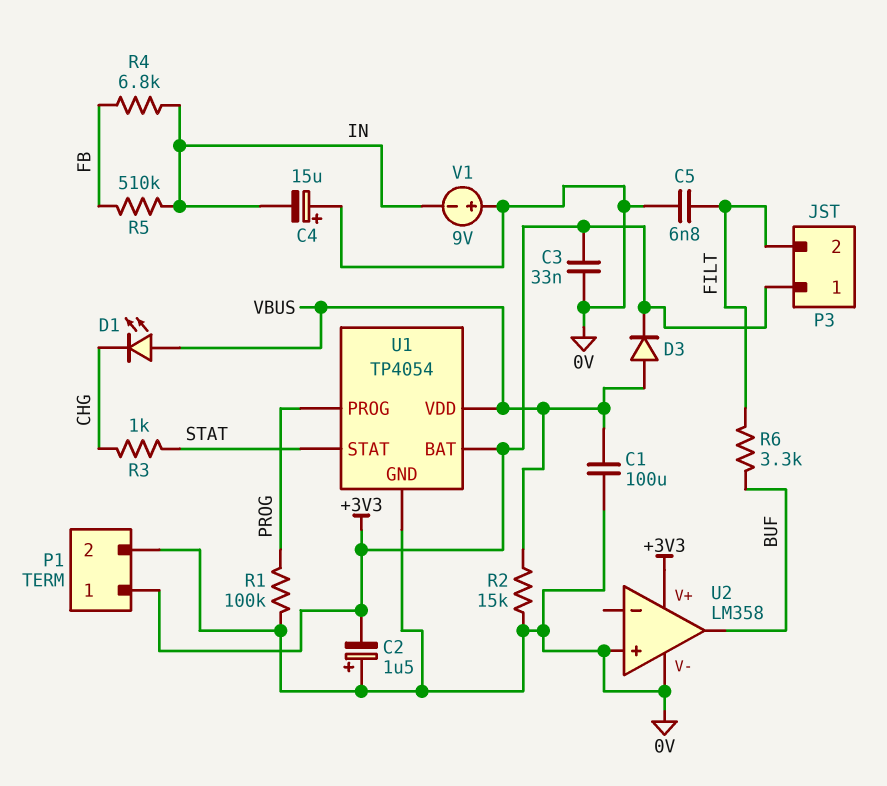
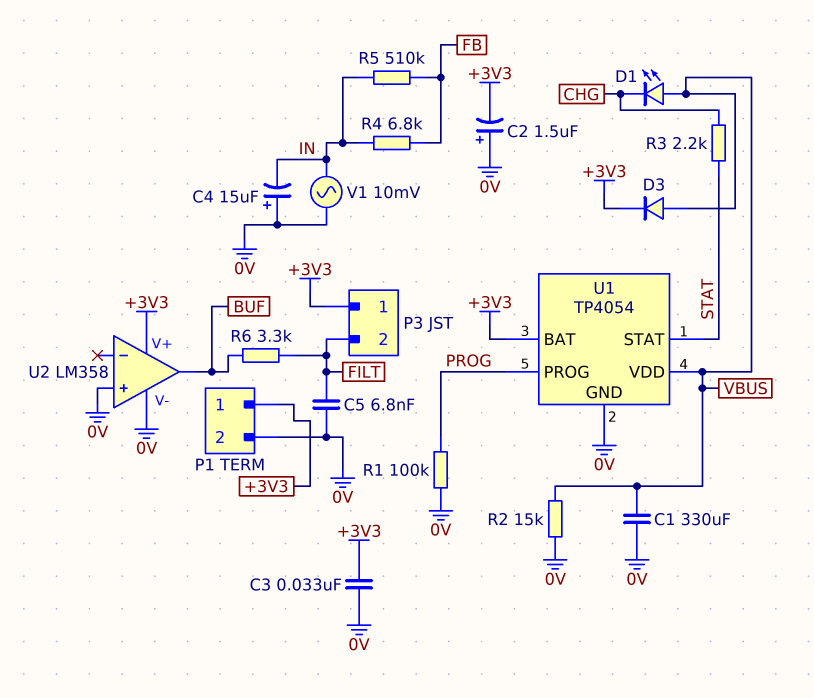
C1: 100uF (0V, VBUS) -> 330uF (0V, VBUS)
R3: 1k (CHG, STAT) -> 2.2k (CHG, STAT)
V1: 9V (plus 0V, minus IN) -> AC 10mV (0V, IN)

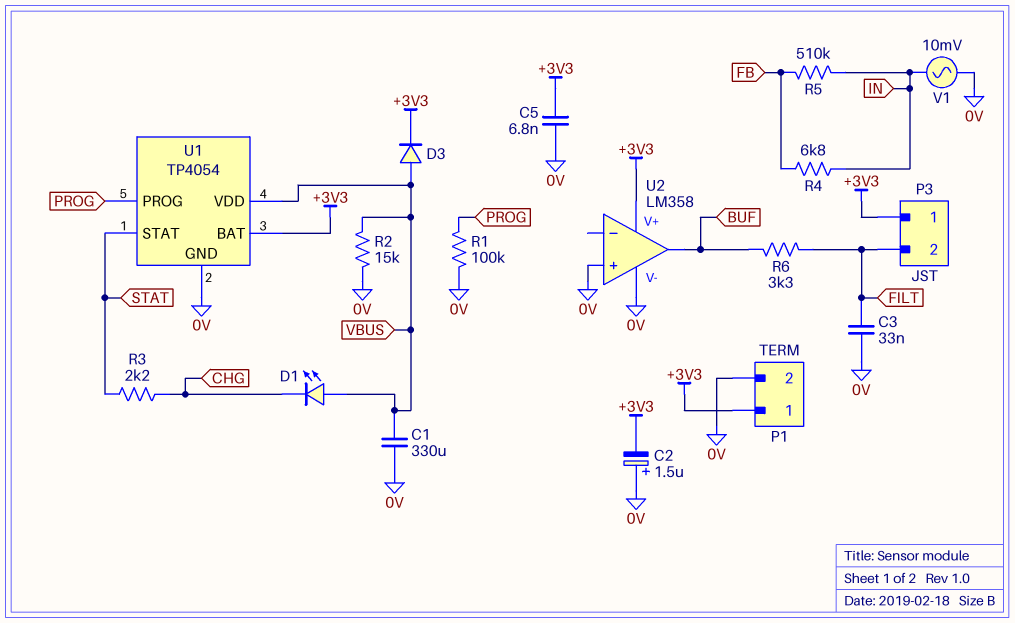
C3: 33nF (+3V3, 0V) -> 33nF (0V, FILT)
C4: 15uF (plus 0V, minus IN) -> none
C5: 6.8nF (0V, FILT) -> 6.8nF (+3V3, 0V)

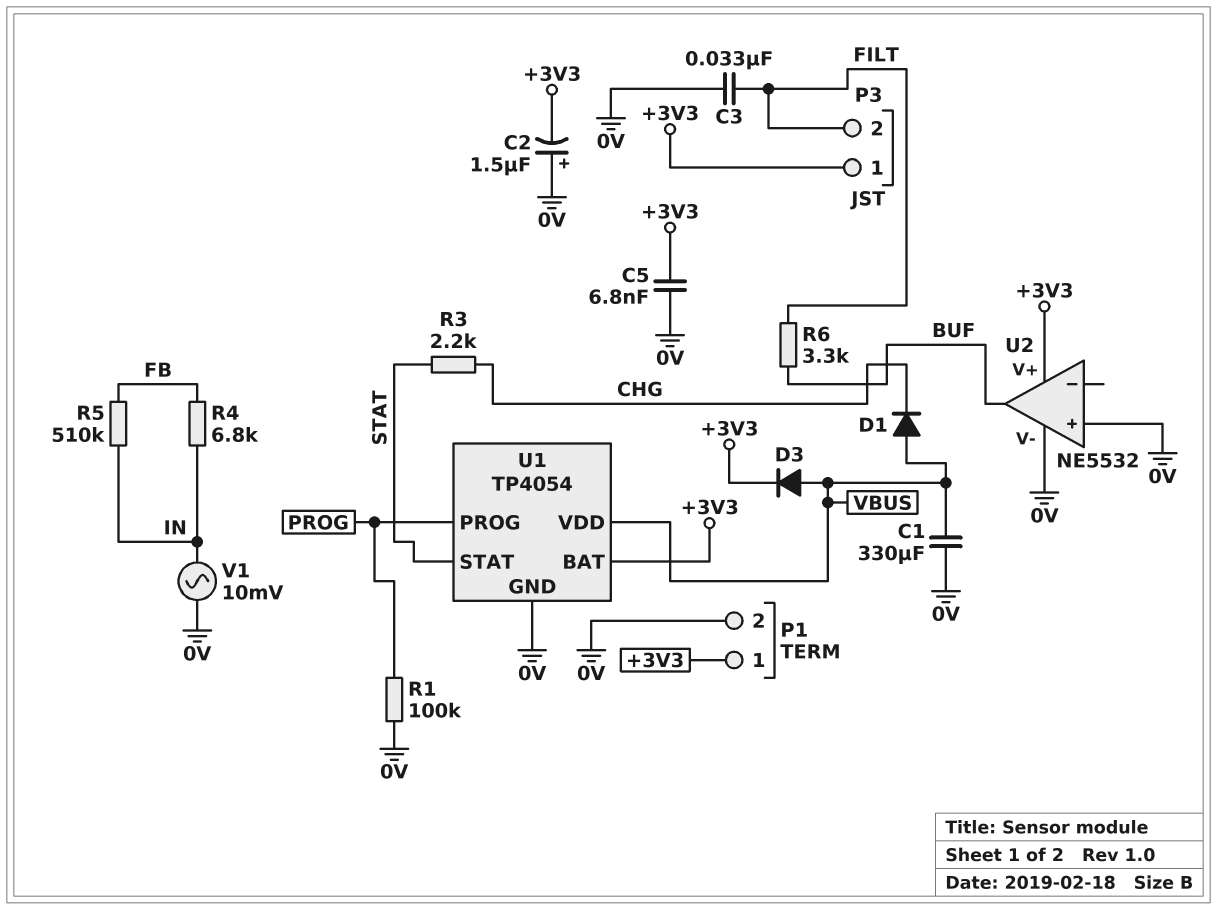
D1: LED (A VBUS, K CHG) -> diode (A VBUS, K CHG)
R2: 15k (0V, VBUS) -> none
U2: LM358 -> NE5532

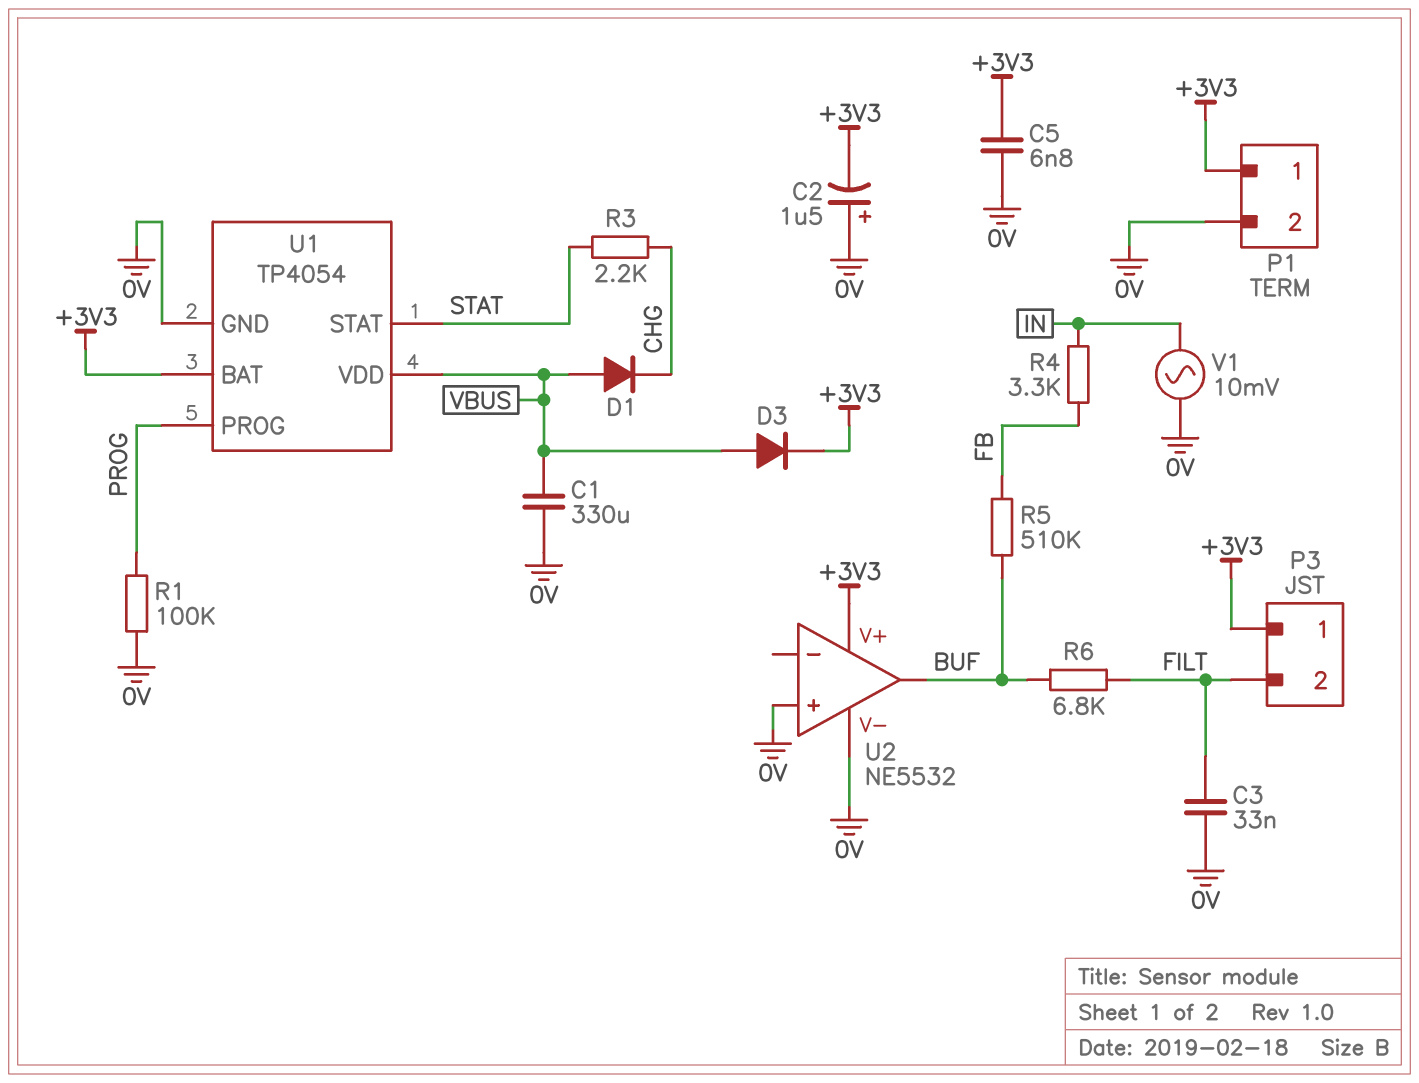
R4: 6.8k (FB, IN) -> 3.3k (FB, IN)
R5: 510k (FB, IN) -> 510k (BUF, FB)
R6: 3.3k (BUF, FILT) -> 6.8k (BUF, FILT)

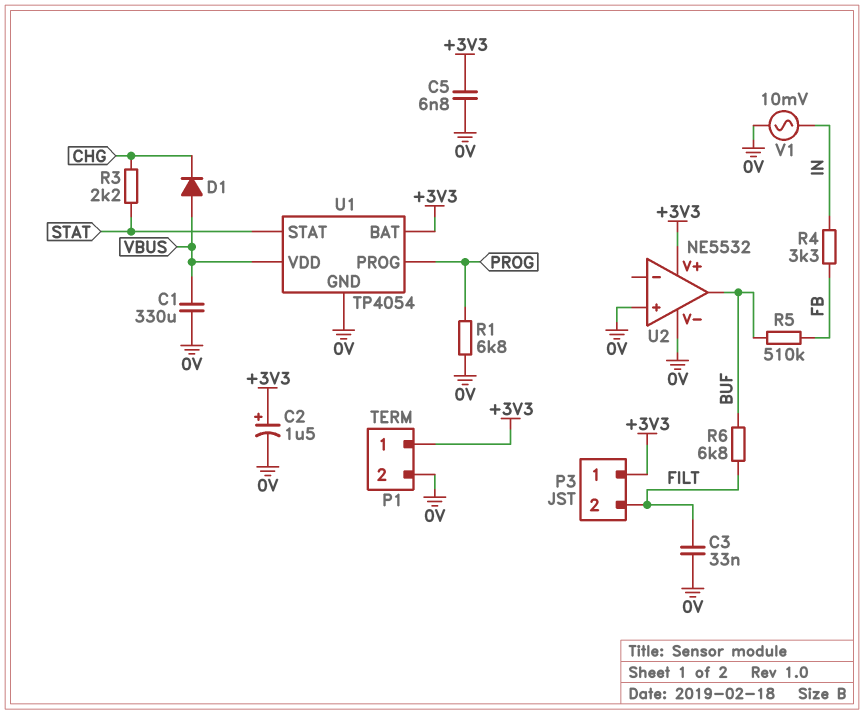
C2: 1.5uF (plus 0V, minus +3V3) -> 1.5uF (plus +3V3, minus 0V)
D3: diode (A VBUS, K +3V3) -> none
R1: 100k (0V, PROG) -> 6.8k (0V, PROG)

